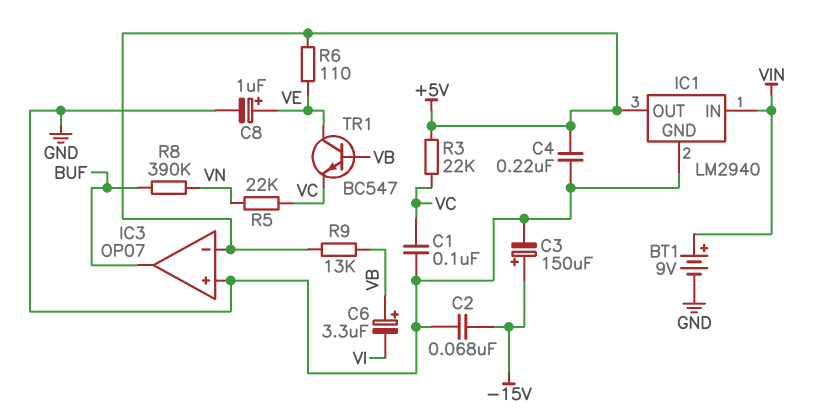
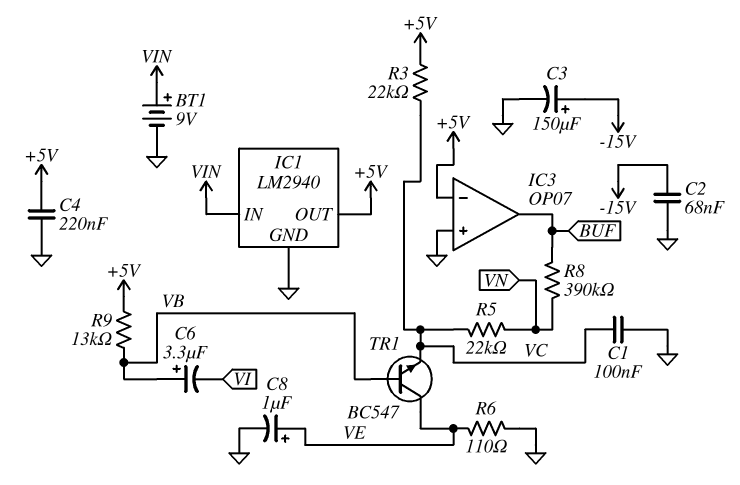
R6: 110 (+5V, VE) -> 110 (GND, VE)

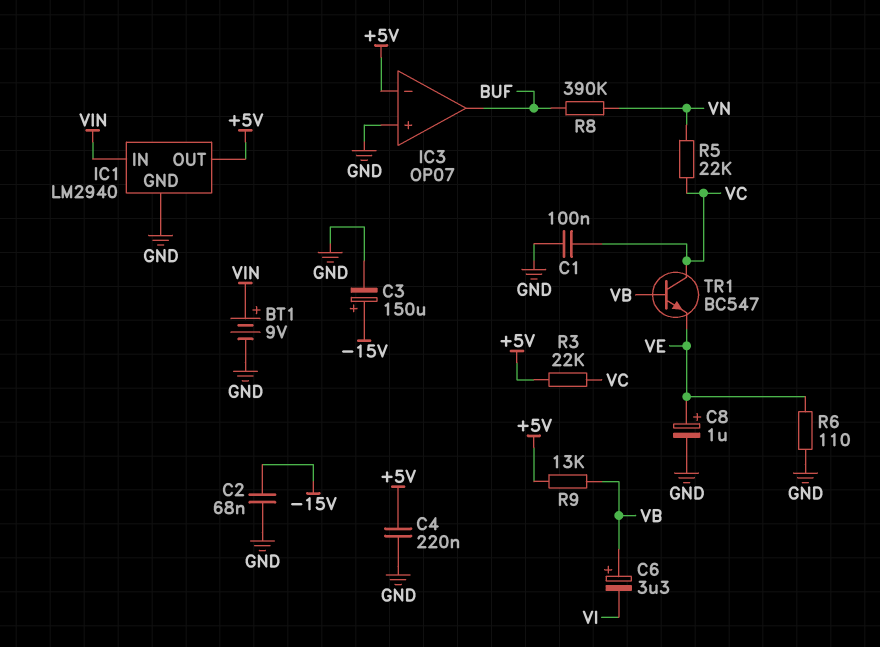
TR1: NPN BC547 (B VB, C VE, E VC) -> NPN BC547 (B VB, C VC, E VE)

